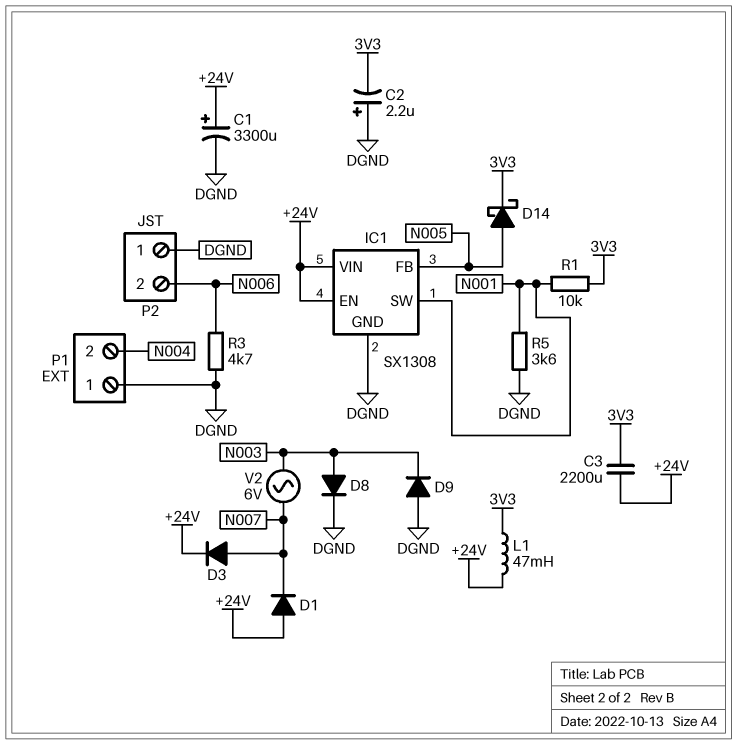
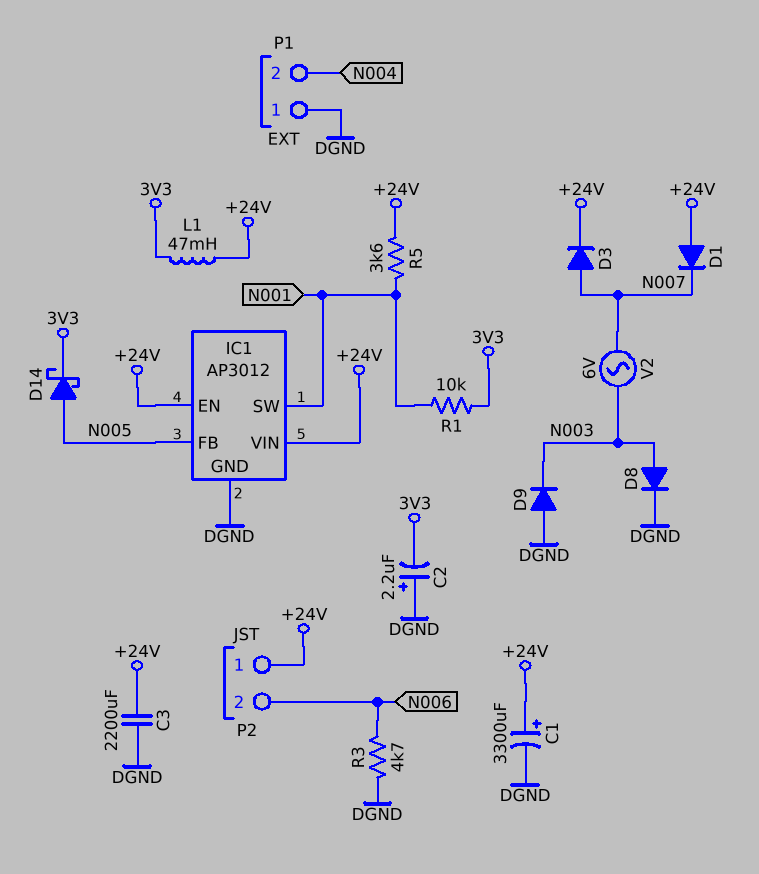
C3: 2200uF (+24V, 3V3) -> 2200uF (+24V, DGND)
IC1: SX1308 -> AP3012
P2 pin 1: DGND -> +24V
R5: 3.6k (DGND, N001) -> 3.6k (+24V, N001)

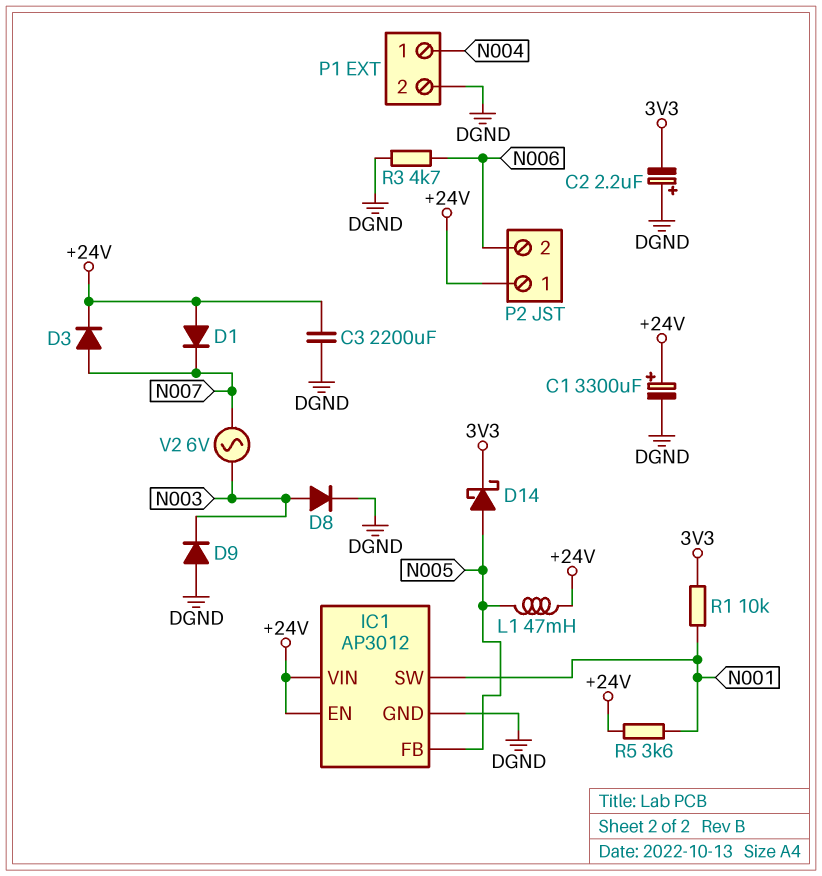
L1: 47mH (+24V, 3V3) -> 47mH (+24V, N005)
P1 pin 1: DGND -> N004
P1 pin 2: N004 -> DGND

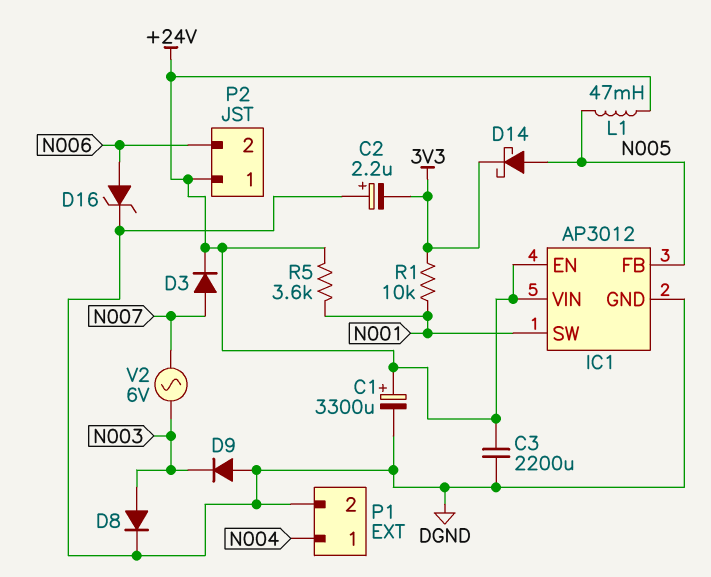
D1: diode (A +24V, K N007) -> none
D16: none -> zener (A N006, K DGND)
R3: 4.7k (DGND, N006) -> none

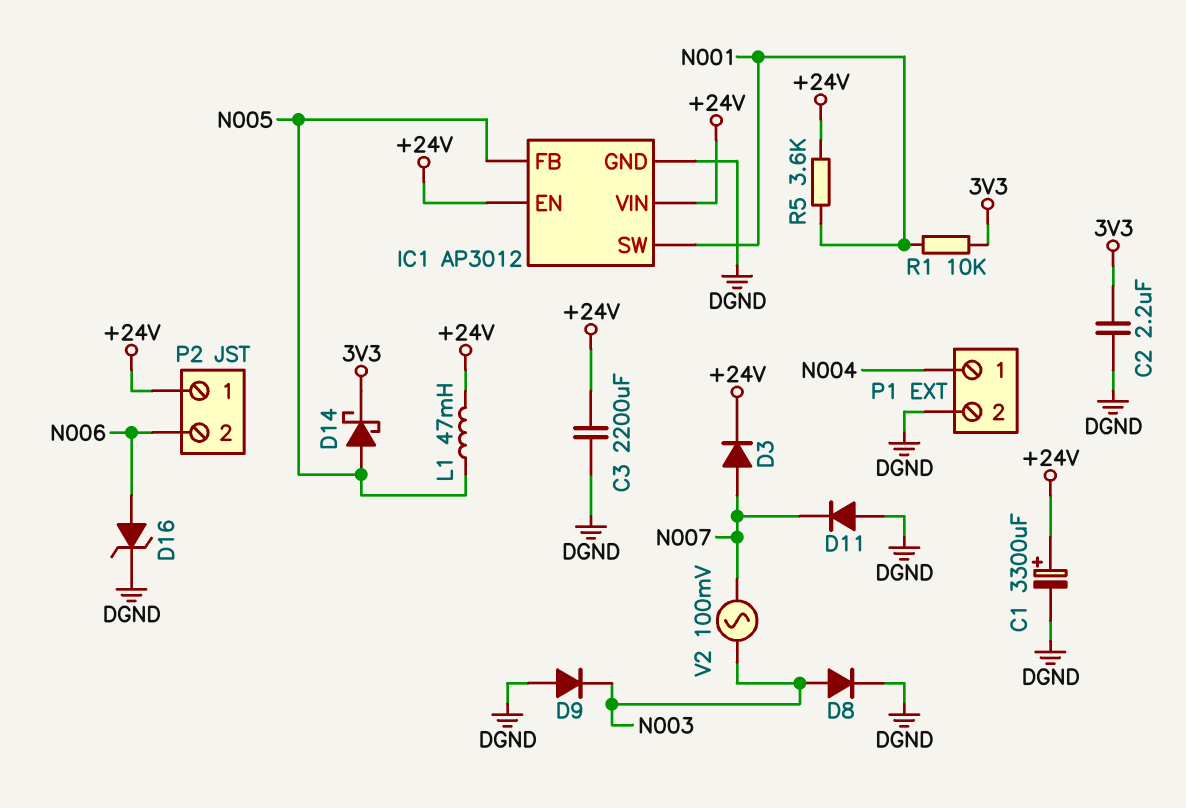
C2: 2.2uF (plus DGND, minus 3V3) -> 2.2uF (3V3, DGND)
D11: none -> diode (A DGND, K N007)
V2: AC 6V (N003, N007) -> AC 100mV (N003, N007)

